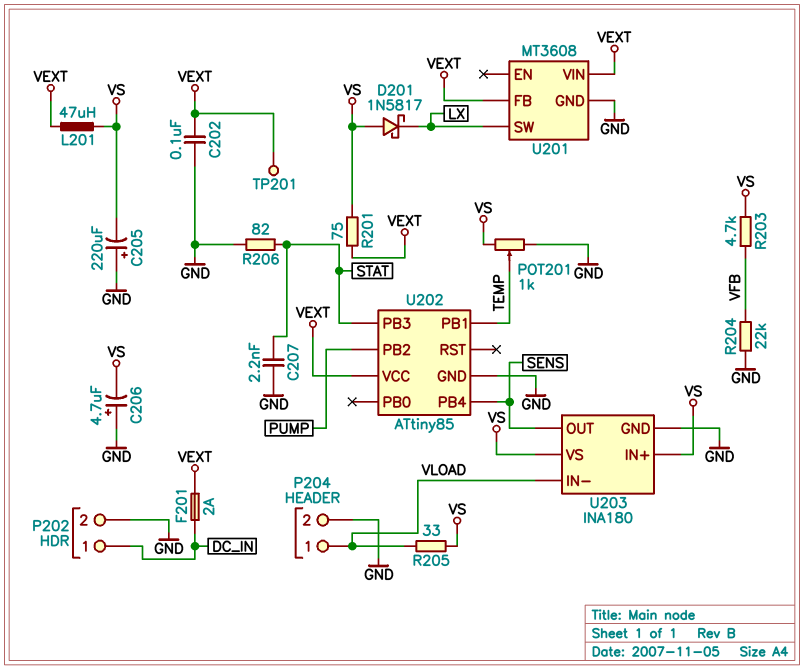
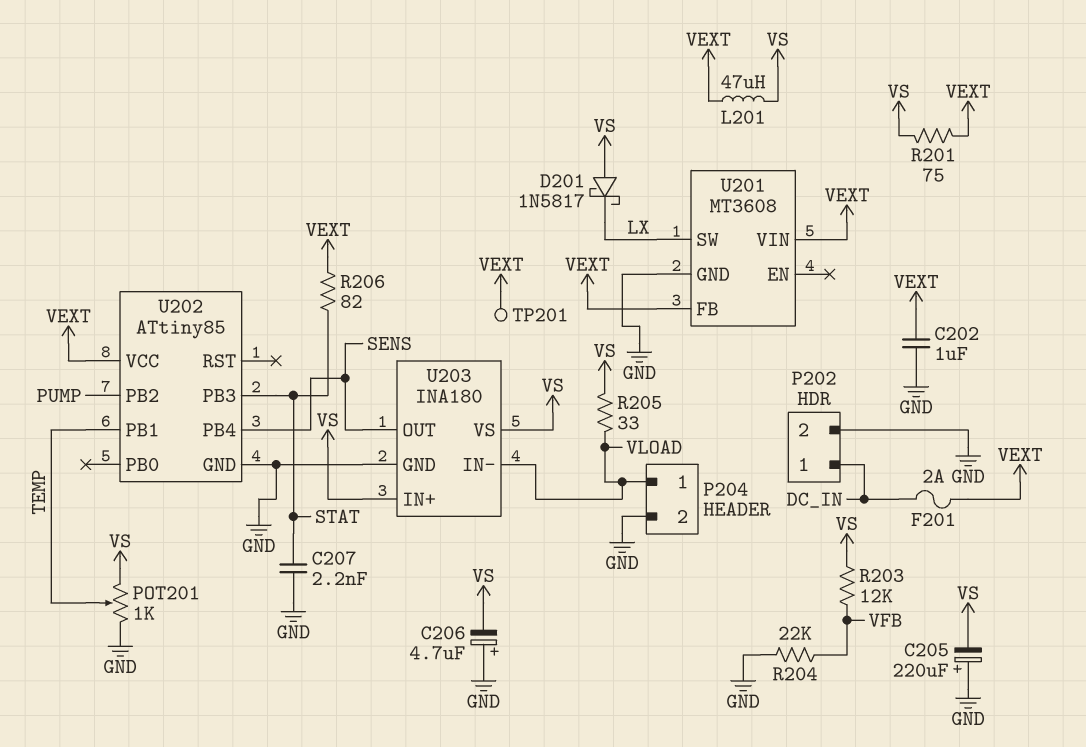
C202: 100nF (GND, VEXT) -> 1uF (GND, VEXT)
R203: 4.7k (VFB, VS) -> 12k (VFB, VS)
R206: 82 (GND, STAT) -> 82 (STAT, VEXT)

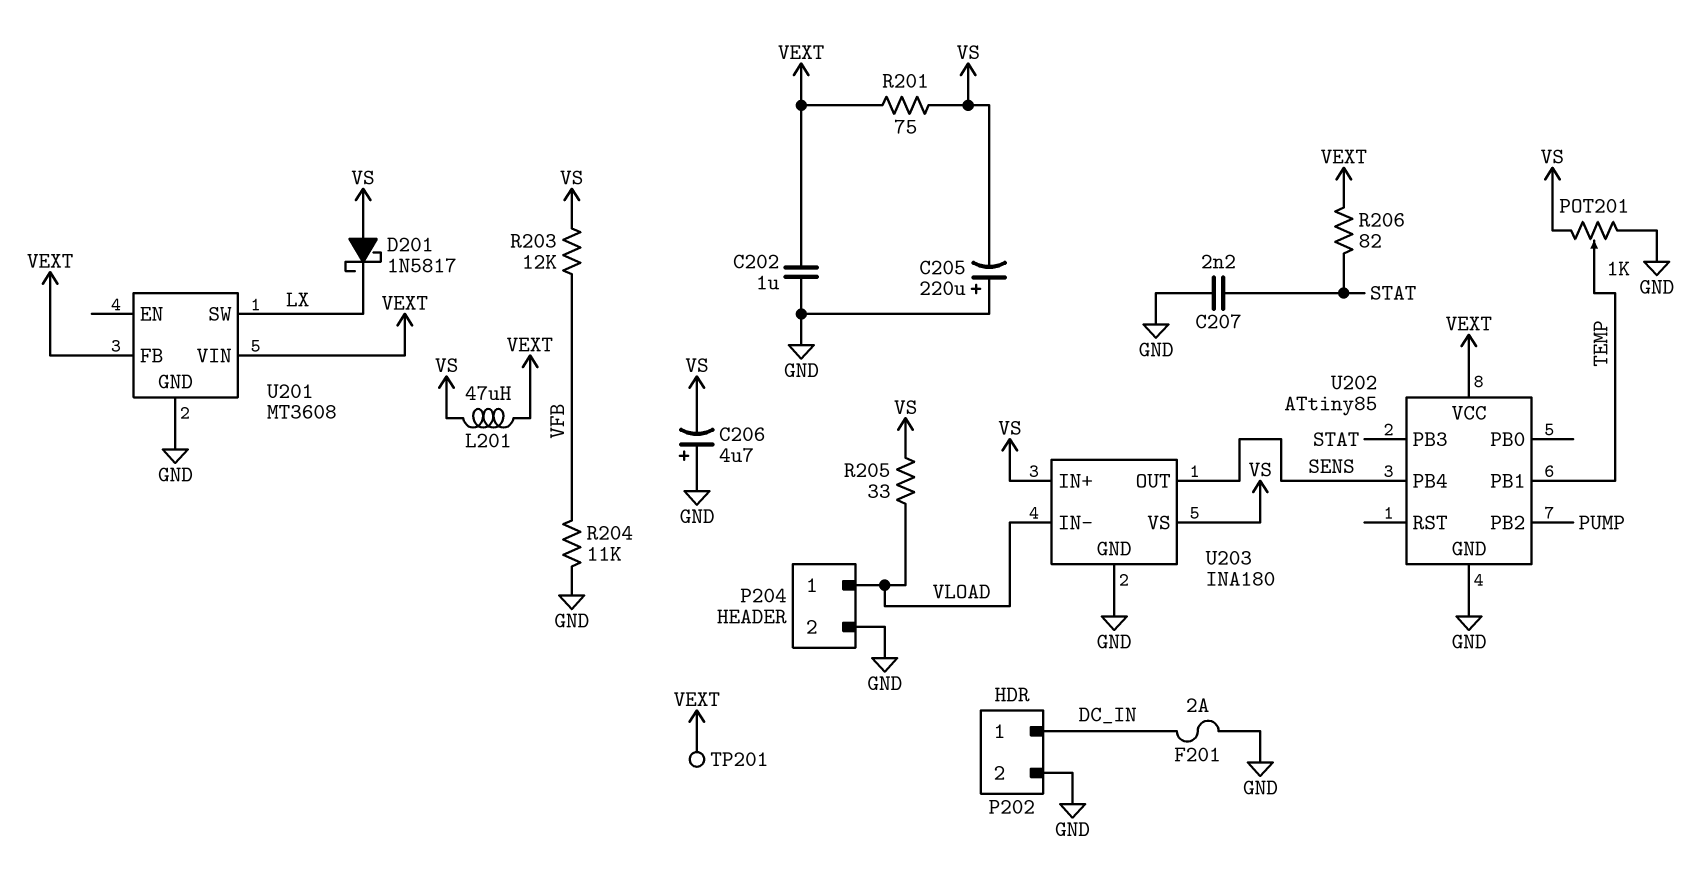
F201: 2A (DC_IN, VEXT) -> 2A (DC_IN, GND)
R204: 22k (GND, VFB) -> 11k (GND, VFB)

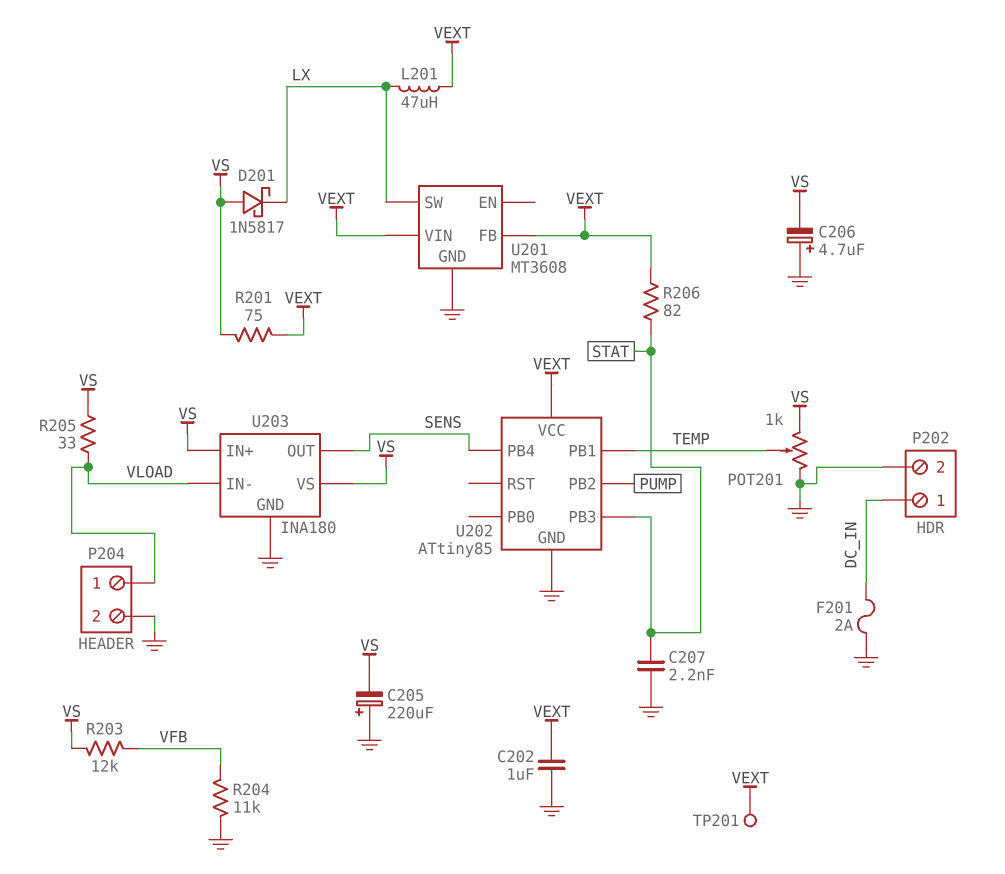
L201: 47uH (VEXT, VS) -> 47uH (LX, VEXT)

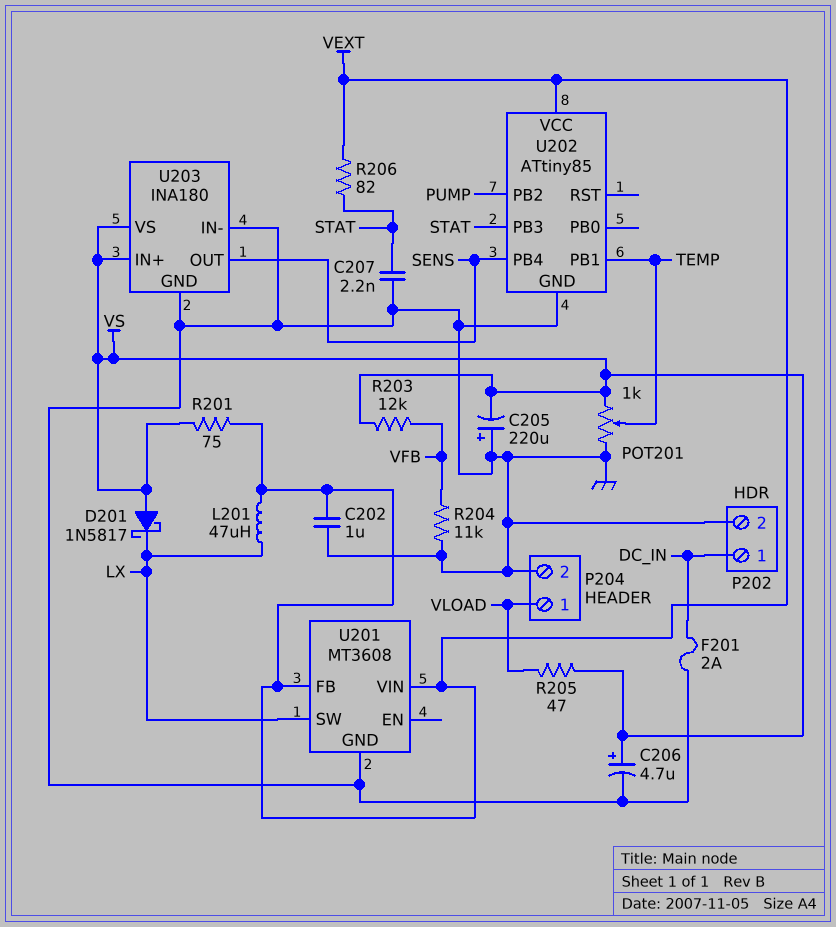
C206: 4.7uF (plus GND, minus VS) -> 4.7uF (plus VS, minus GND)
R205: 33 (VLOAD, VS) -> 47 (VLOAD, VS)
TP201: test point (VEXT) -> none
U203 pin IN-: VLOAD -> GND

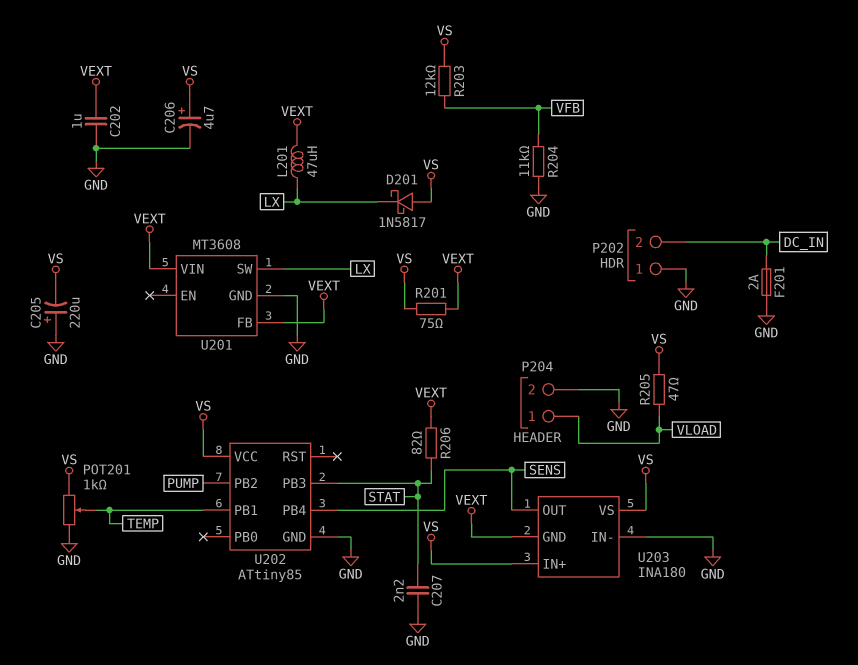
P202 pin 1: DC_IN -> GND
P202 pin 2: GND -> DC_IN
U202 pin VCC: VEXT -> VS
U203 pin GND: GND -> VEXT

